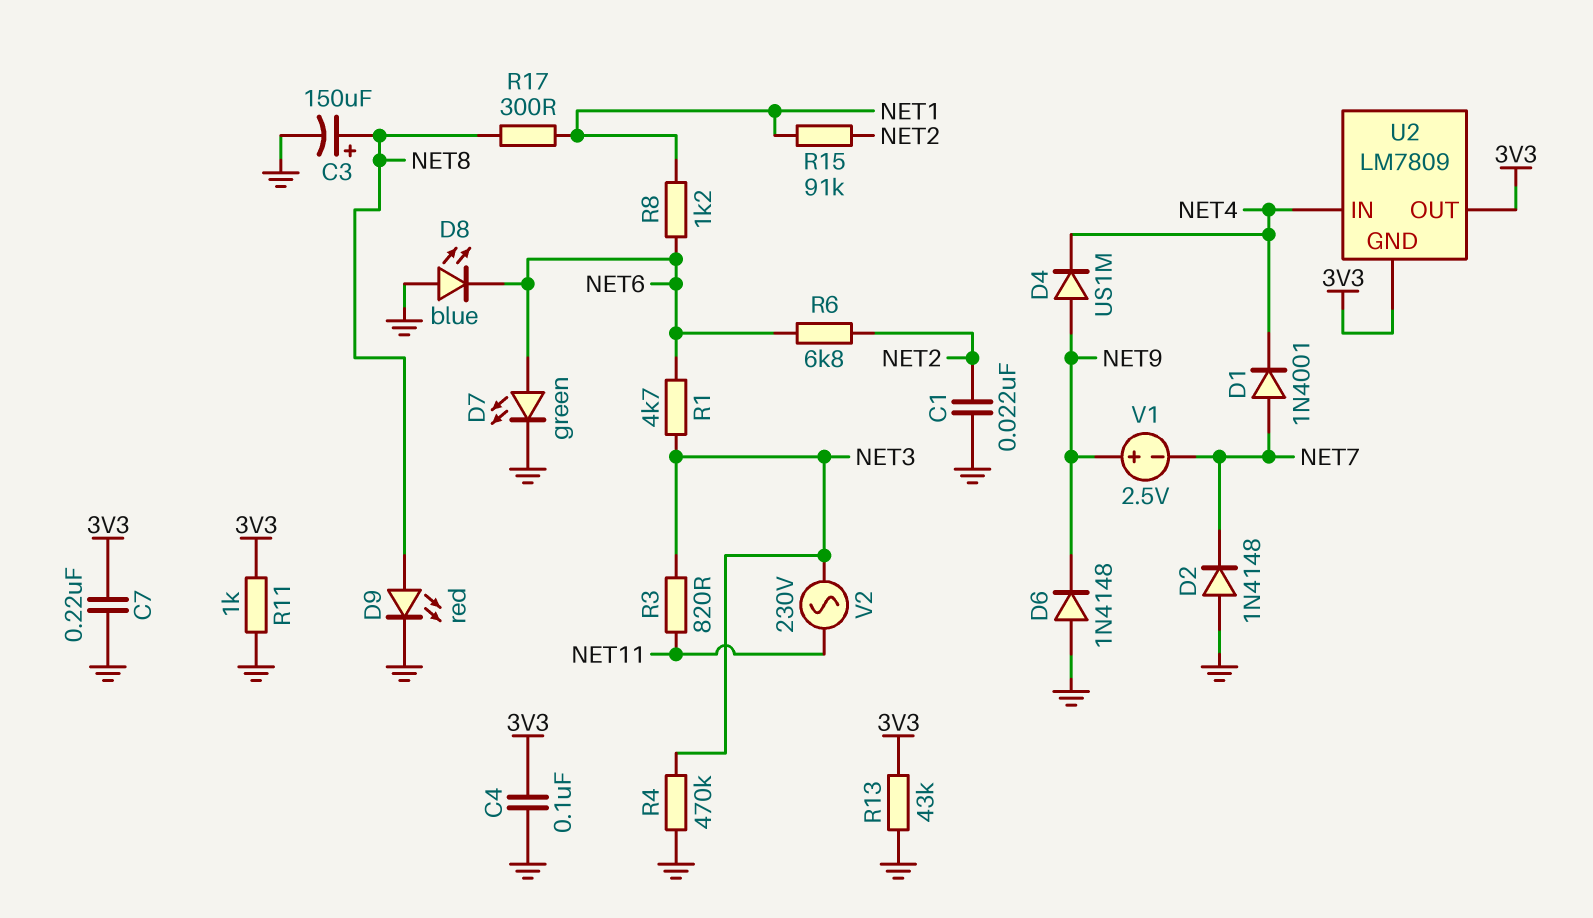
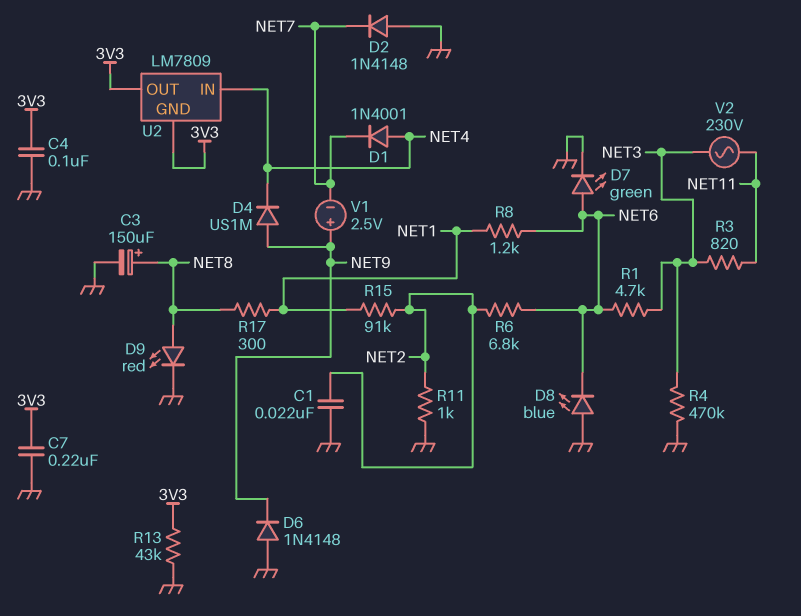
D1: diode 1N4001 (A NET7, K NET4) -> diode 1N4001 (A NET4, K NET7)
R11: 1k (3V3, GND) -> 1k (GND, NET2)

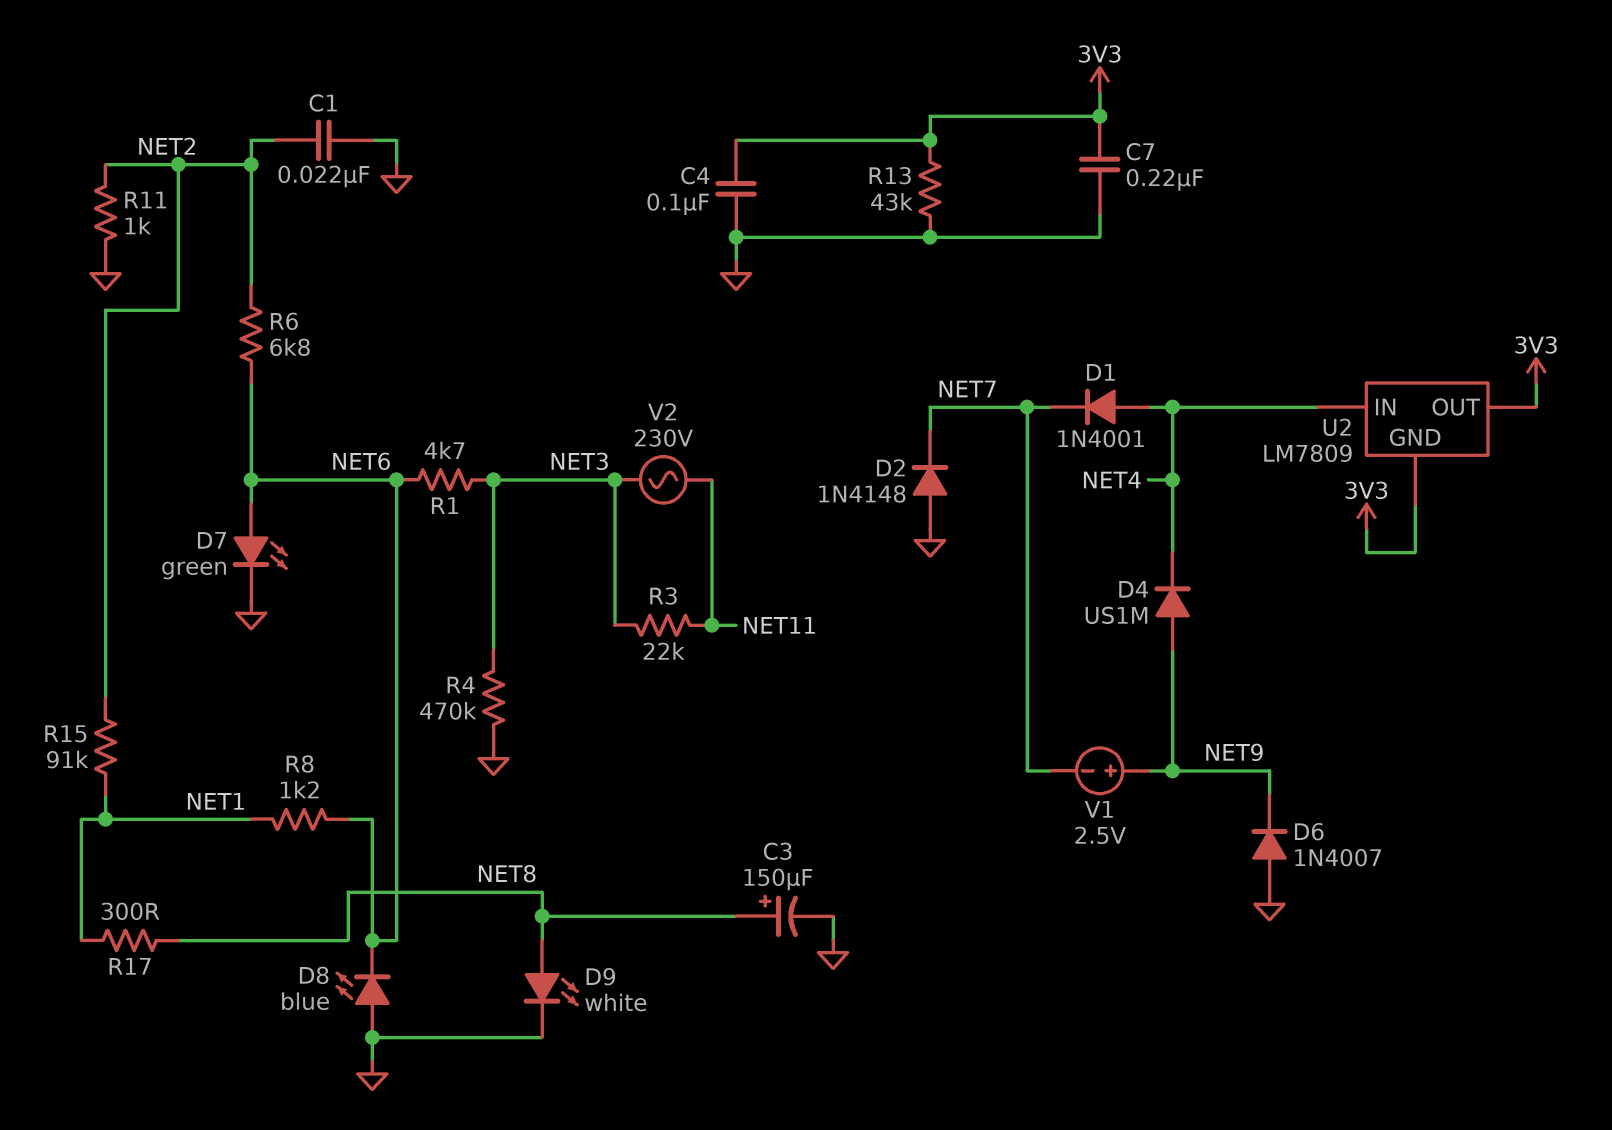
D6: diode 1N4148 (A GND, K NET9) -> diode 1N4007 (A GND, K NET9)
D9: LED red (A NET8, K GND) -> LED white (A NET8, K GND)
R3: 820 (NET3, NET11) -> 22k (NET3, NET11)

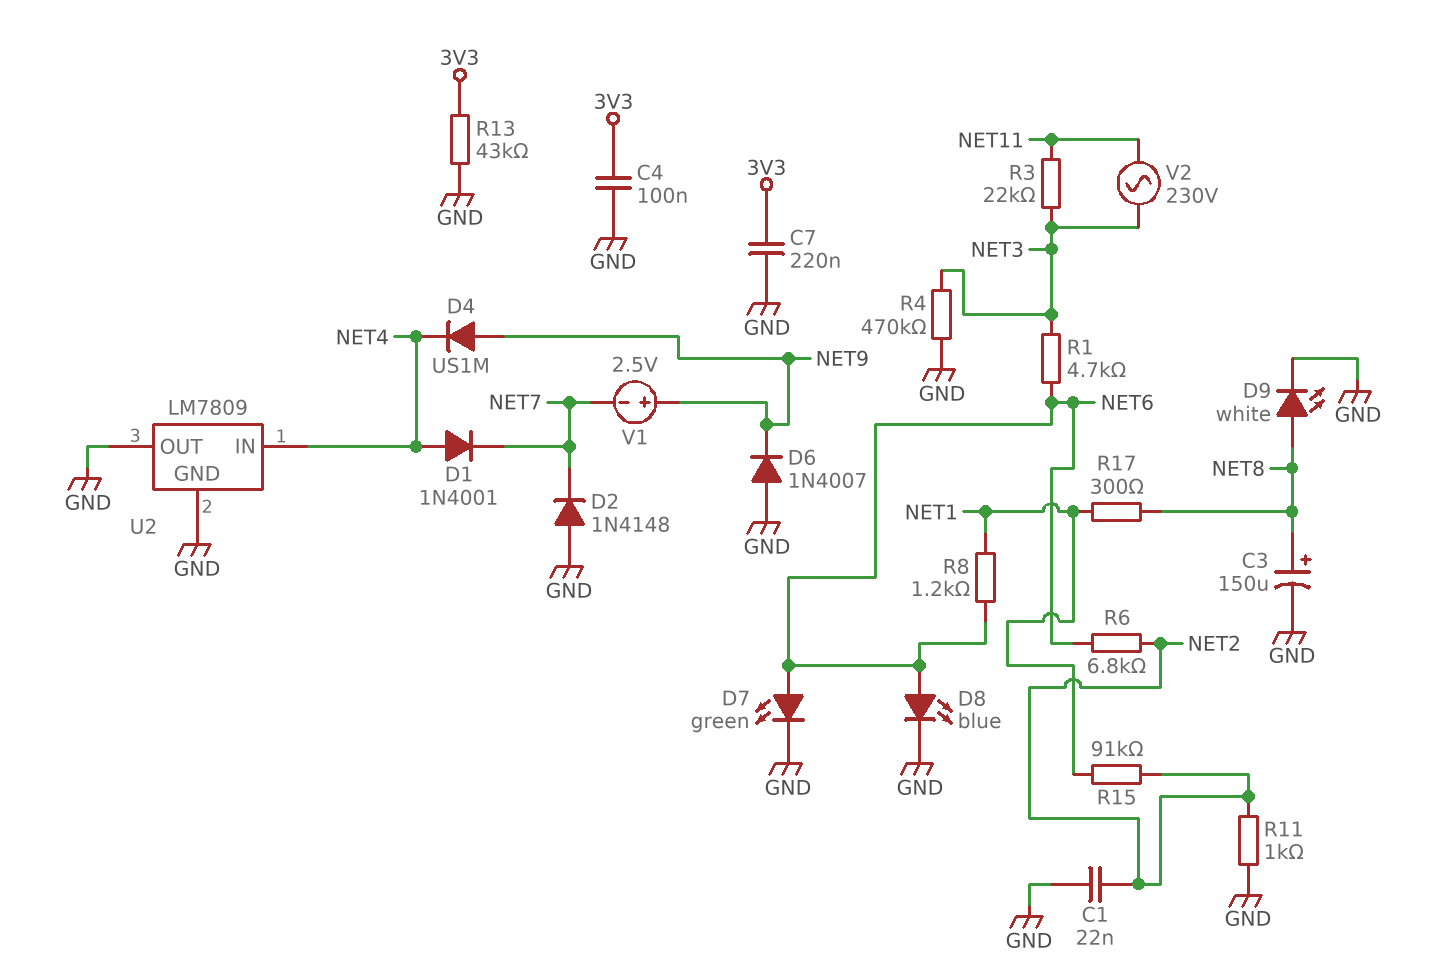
D8: LED blue (A GND, K NET6) -> LED blue (A NET6, K GND)
U2 pin GND: 3V3 -> GND
U2 pin OUT: 3V3 -> GND

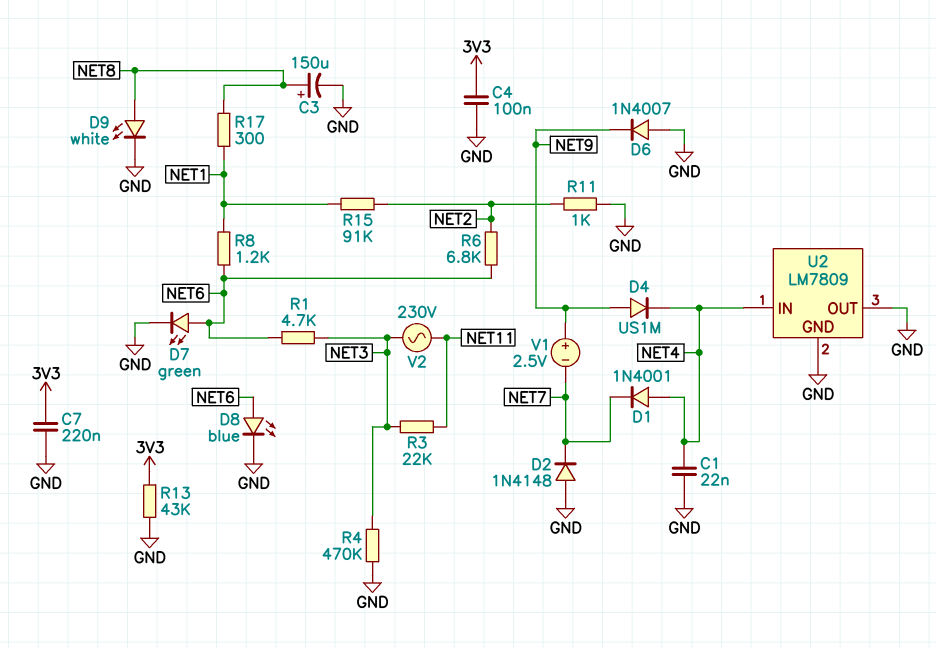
C1: 22nF (GND, NET2) -> 22nF (GND, NET4)

